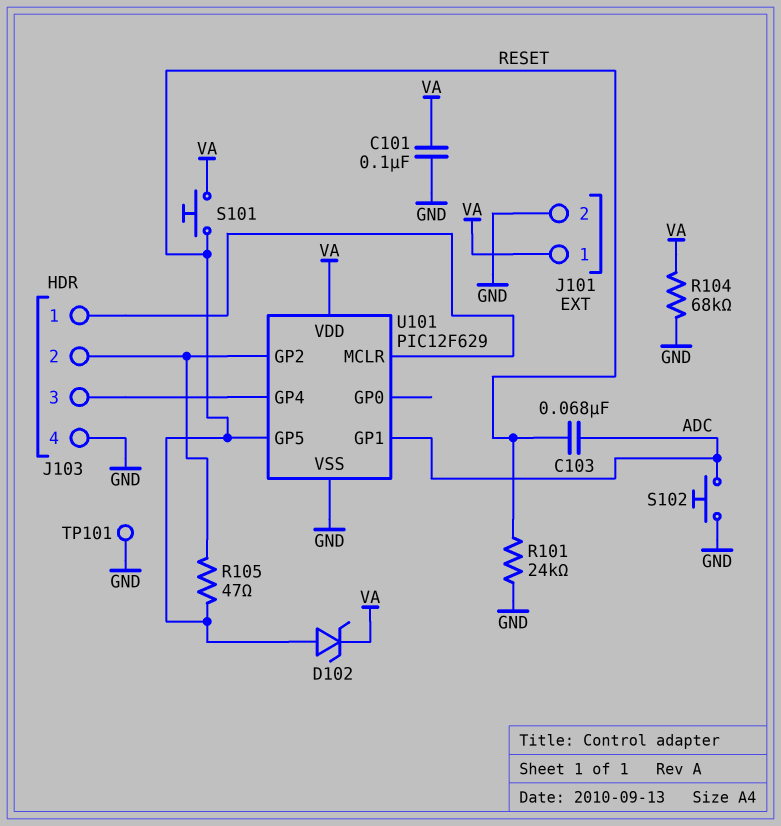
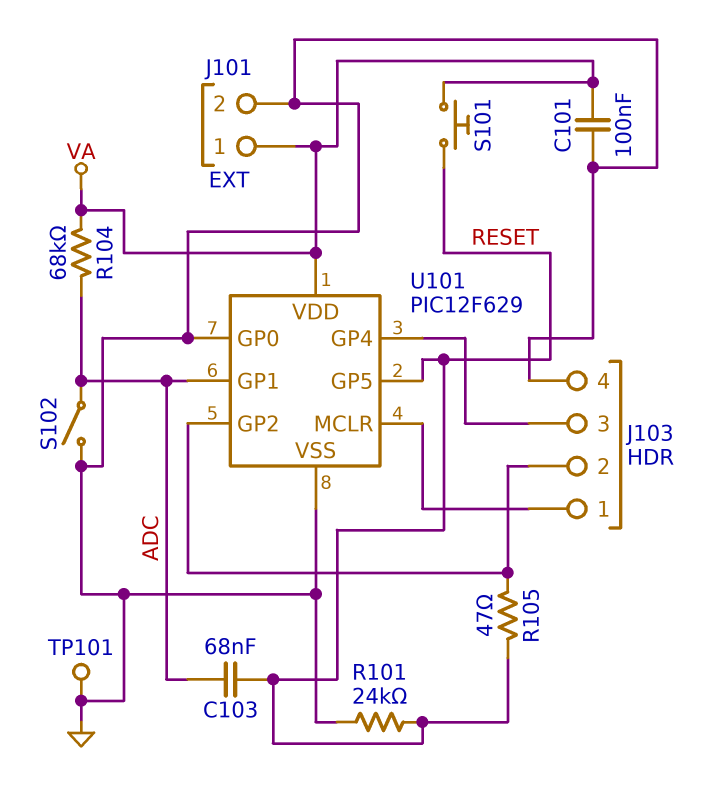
D102: zener (A RESET, K VA) -> none
R104: 68k (GND, VA) -> 68k (ADC, VA)
S102: button (ADC, GND) -> switch (ADC, GND)
U101 pin GP0: none -> GND

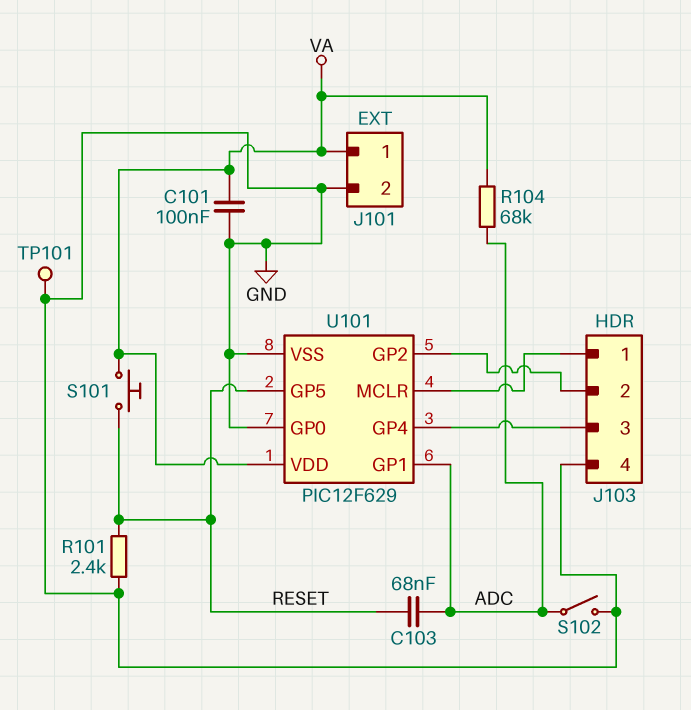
R101: 24k (GND, RESET) -> 2.4k (GND, RESET)
R105: 47 (J103/2, RESET) -> none

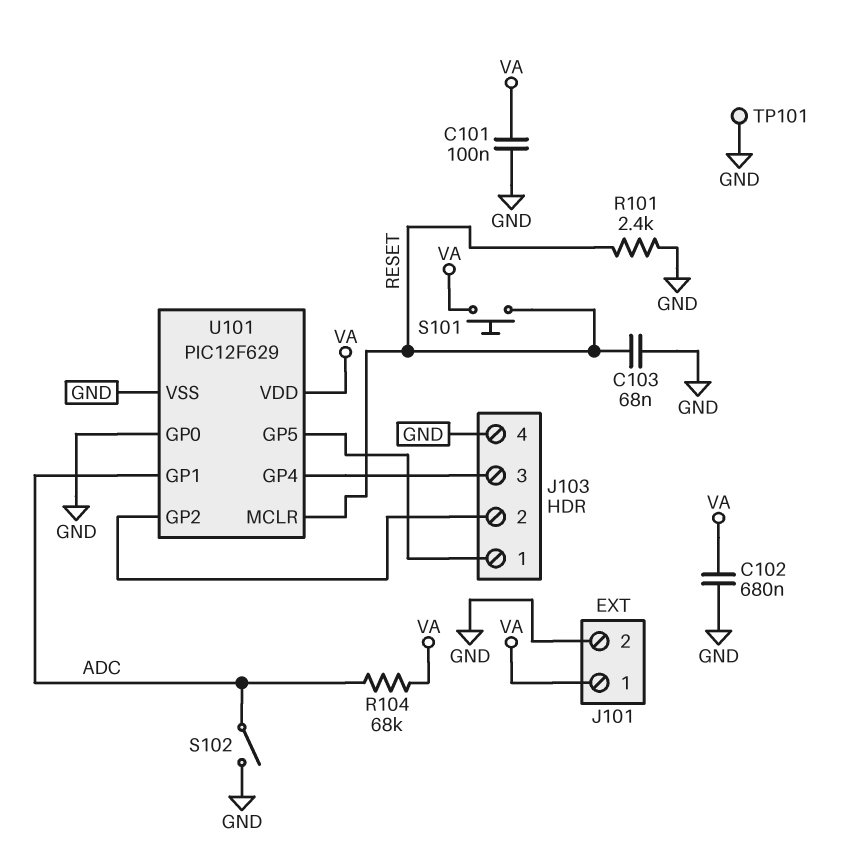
C102: none -> 680nF (GND, VA)
C103: 68nF (ADC, RESET) -> 68nF (GND, RESET)
U101 pin GP5: RESET -> J103/1
U101 pin MCLR: J103/1 -> RESET

